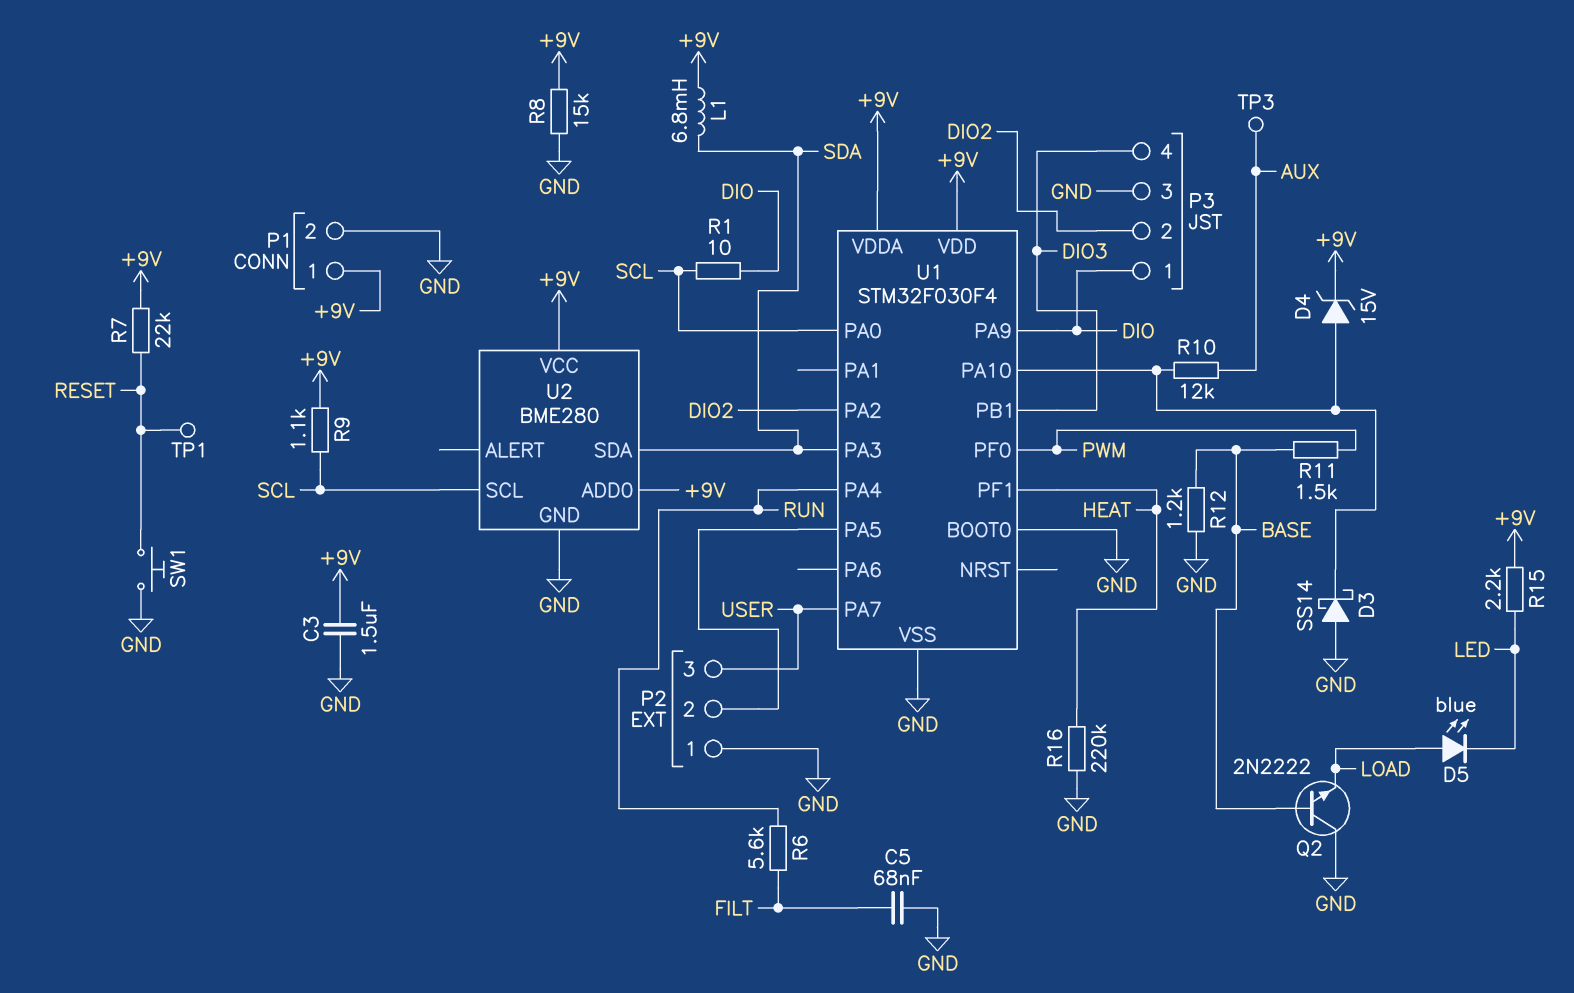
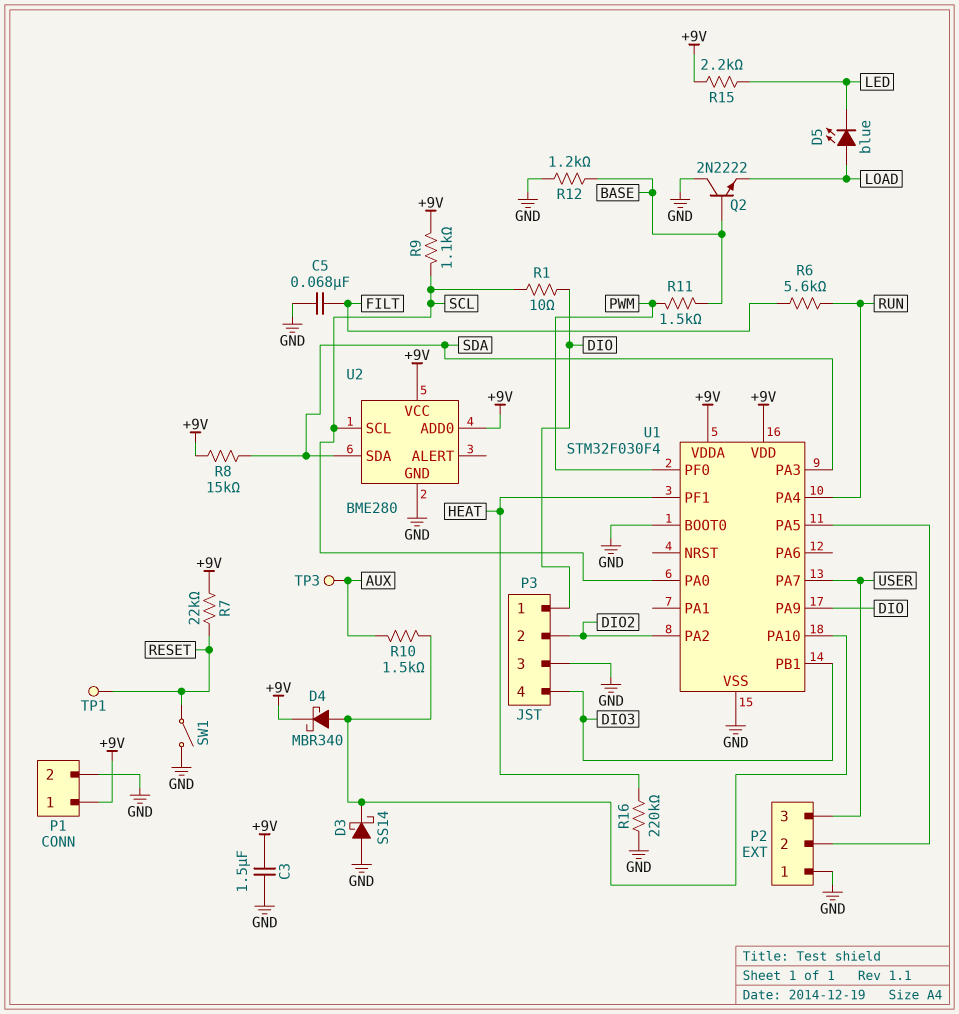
D4: zener 15V (A U1/PA10, K +9V) -> schottky MBR340 (A U1/PA10, K +9V)
L1: 6.8mH (+9V, SDA) -> none
R8: 15k (+9V, GND) -> 15k (+9V, SDA)
R10: 12k (AUX, U1/PA10) -> 1.5k (AUX, U1/PA10)
SW1: button (GND, RESET) -> switch (GND, RESET)

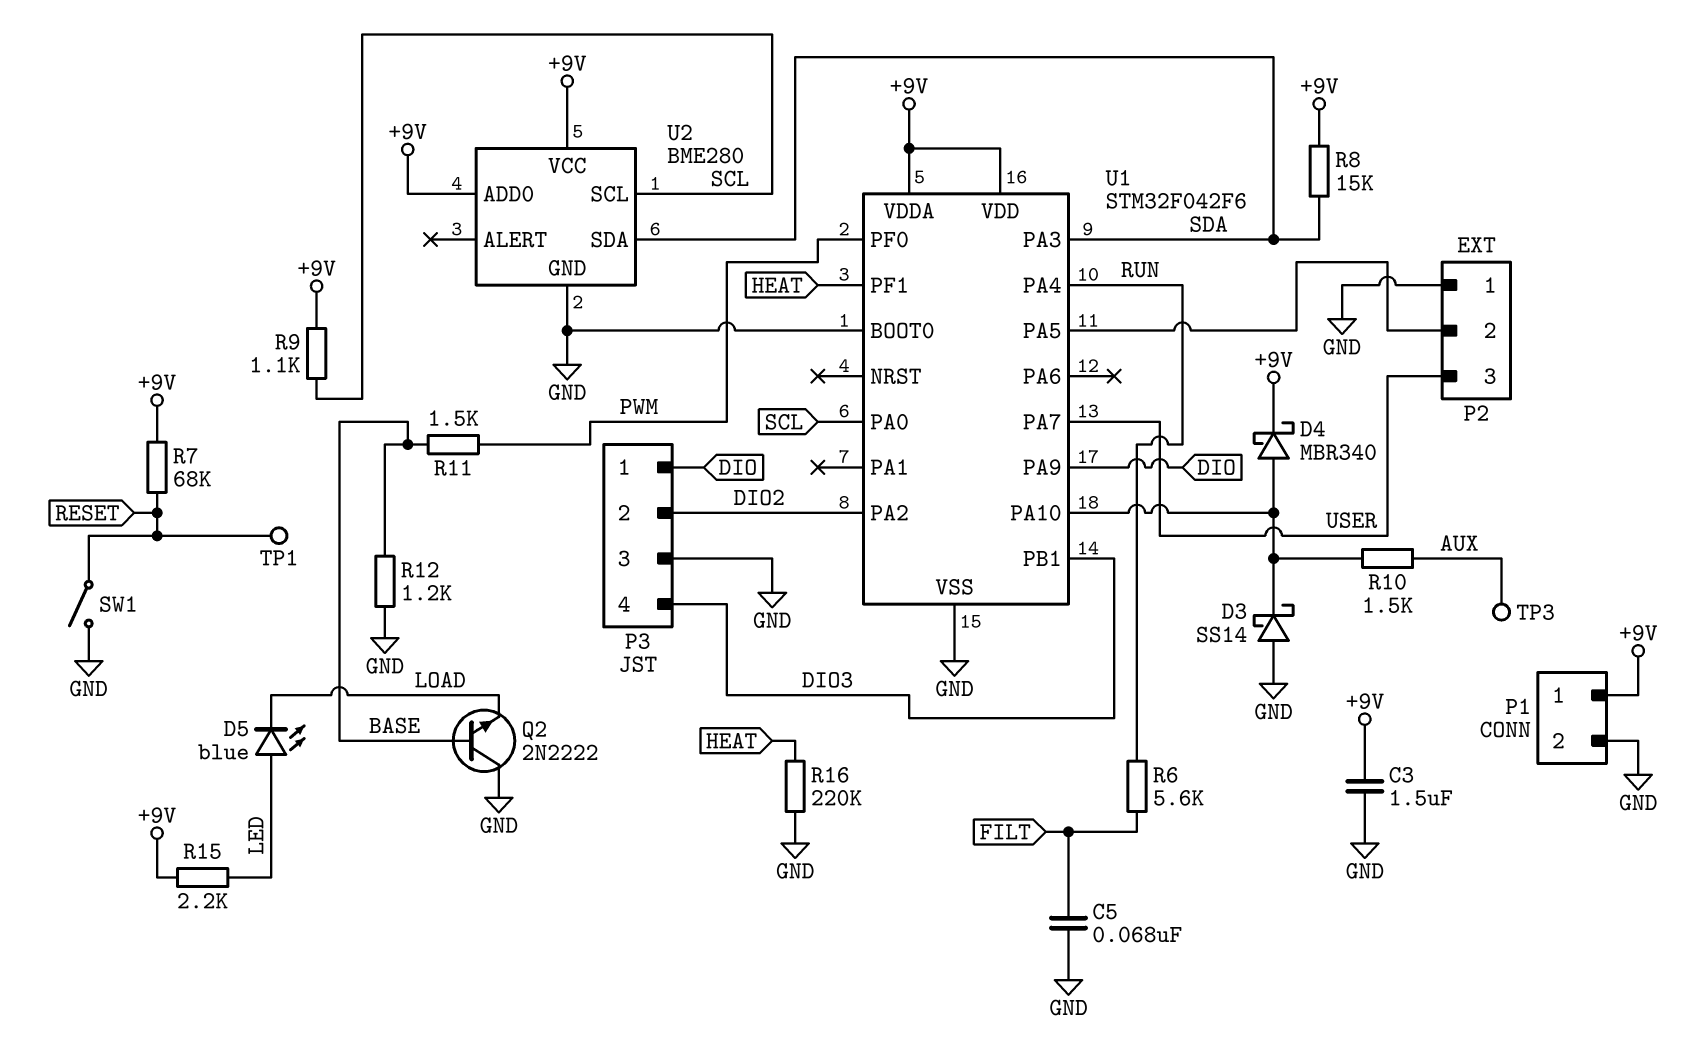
D5: LED blue (A LOAD, K LED) -> LED blue (A LED, K LOAD)
R1: 10 (DIO, SCL) -> none
R7: 22k (+9V, RESET) -> 68k (+9V, RESET)
U1: STM32F030F4 -> STM32F042F6

